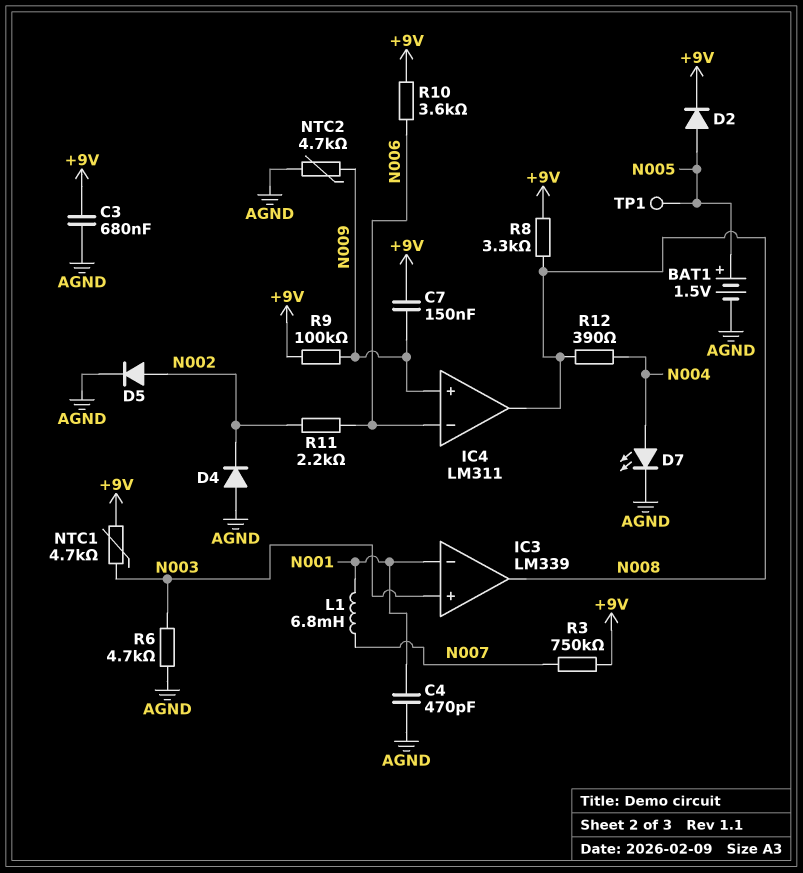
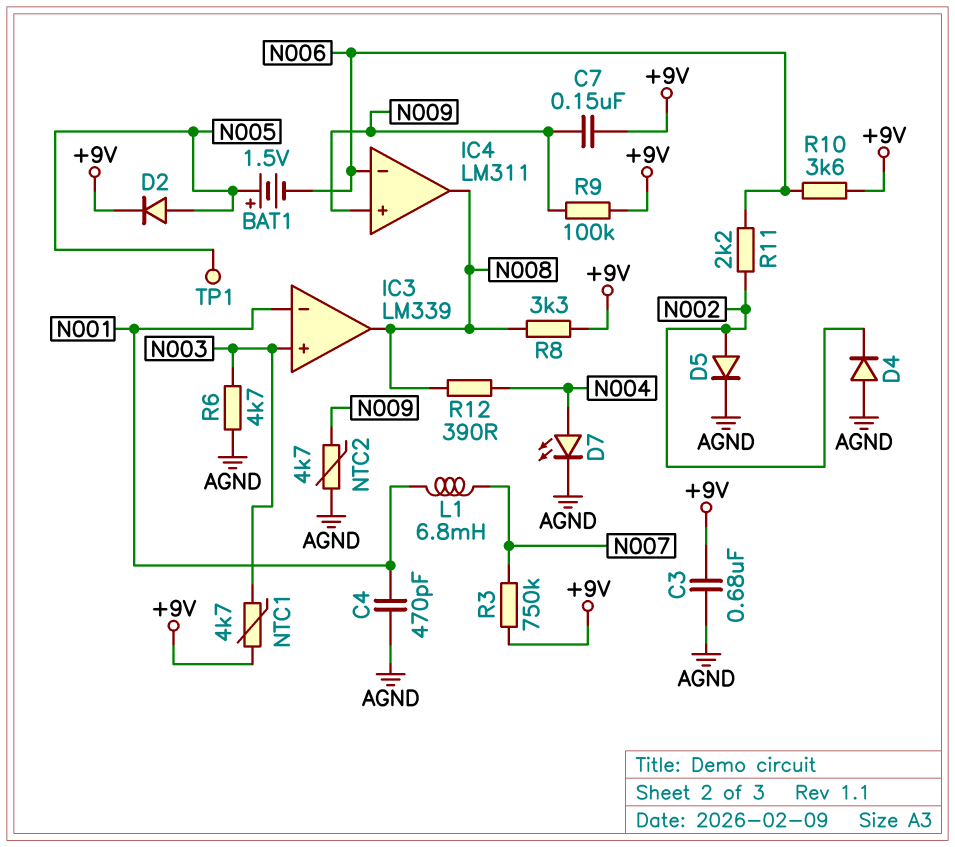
BAT1: 1.5V (plus N005, minus AGND) -> 1.5V (plus N005, minus N006)

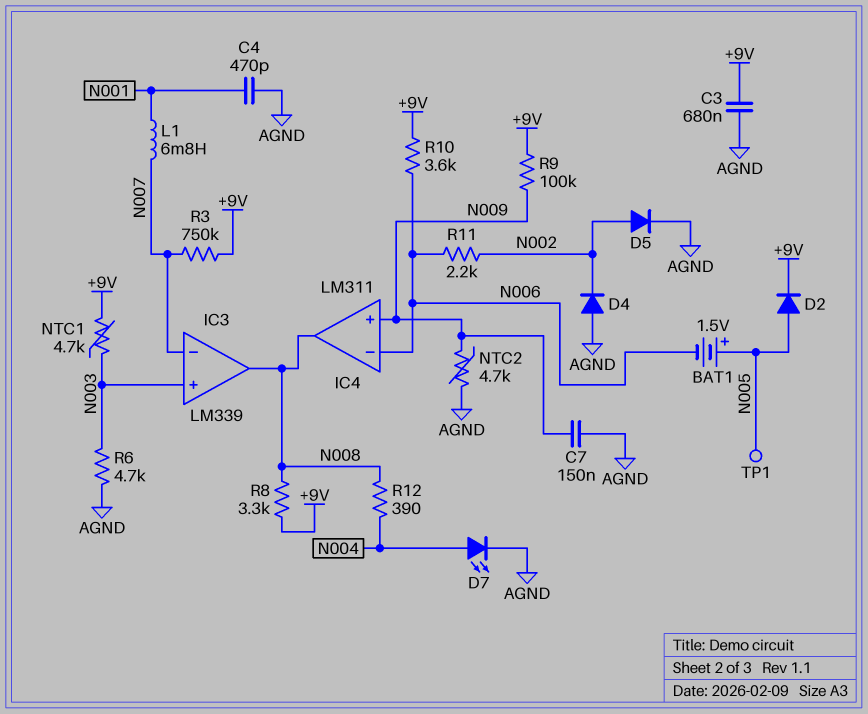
C7: 150nF (+9V, N009) -> 150nF (AGND, N009)
IC3 pin in-: N001 -> N007

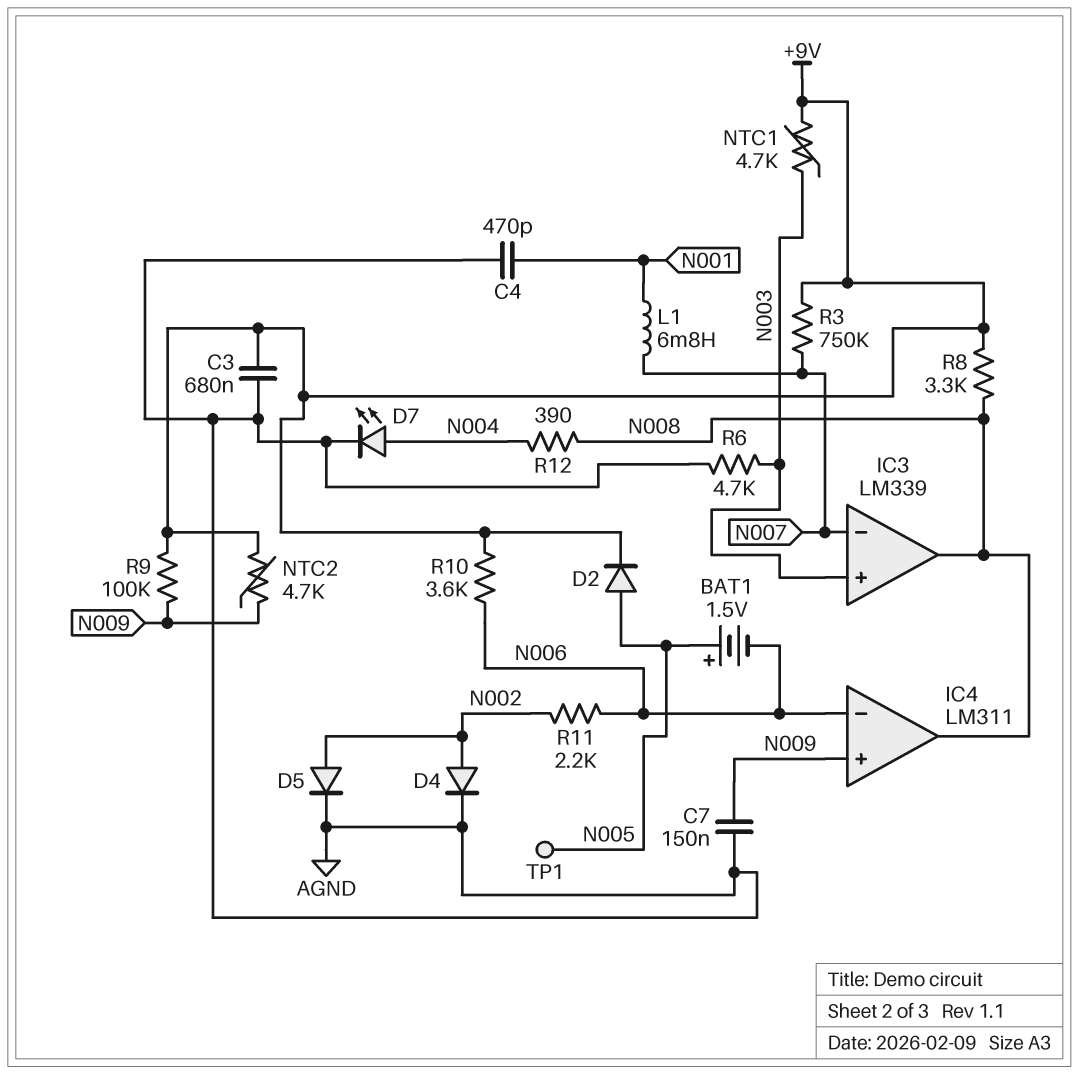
D4: diode (A AGND, K N002) -> diode (A N002, K AGND)
NTC2: 4.7k (AGND, N009) -> 4.7k (+9V, N009)

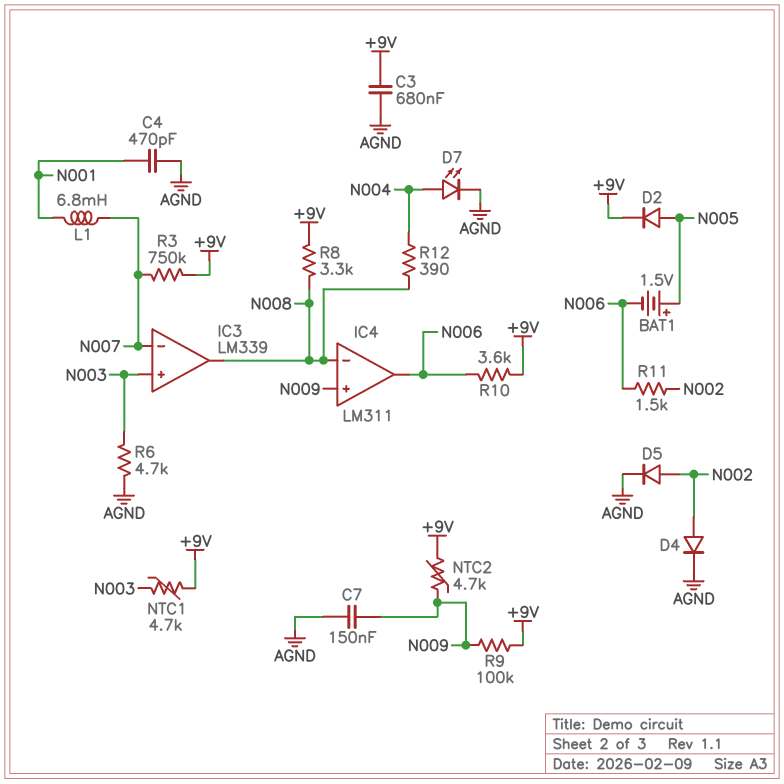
IC4 pin in-: N006 -> N008
IC4 pin out: N008 -> N006
R11: 2.2k (N002, N006) -> 1.5k (N002, N006)
TP1: test point (N005) -> none

